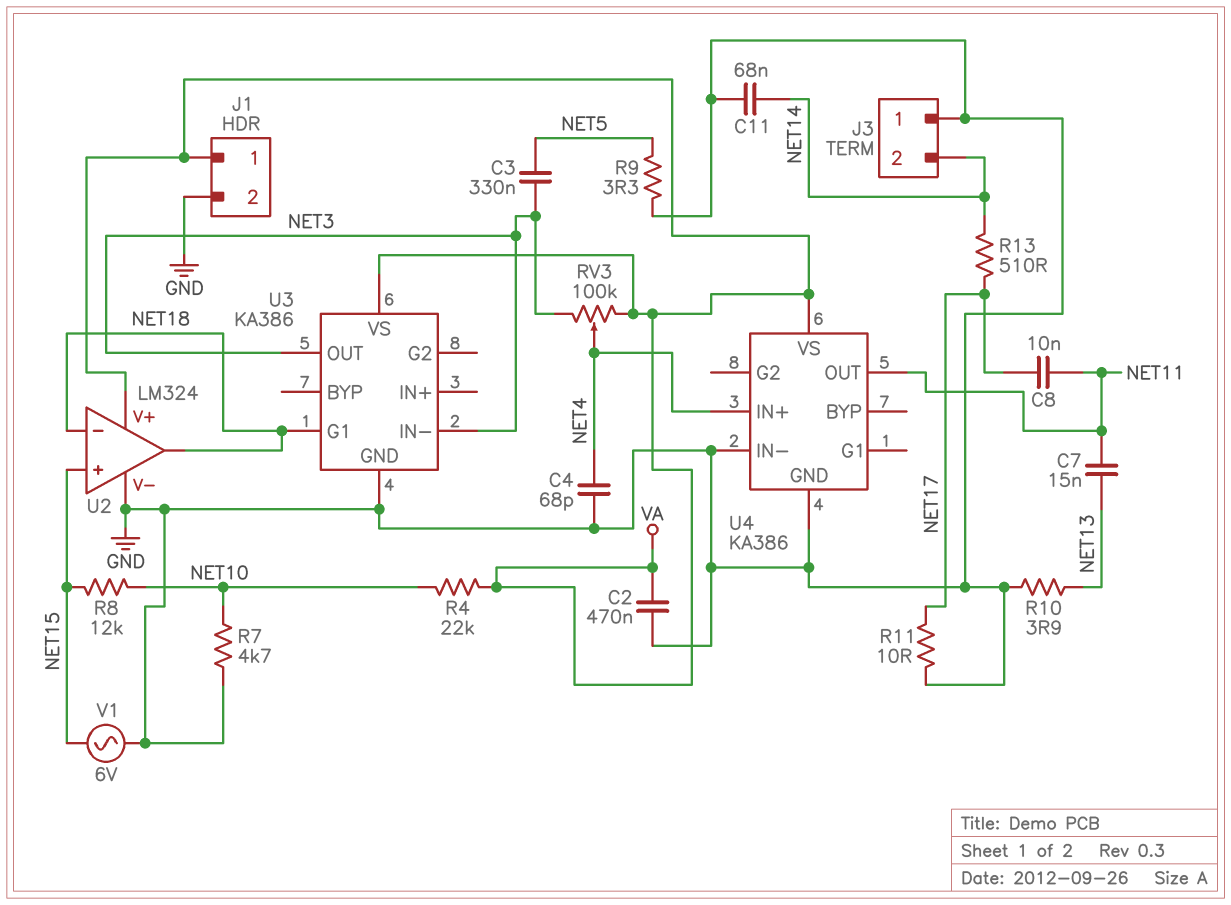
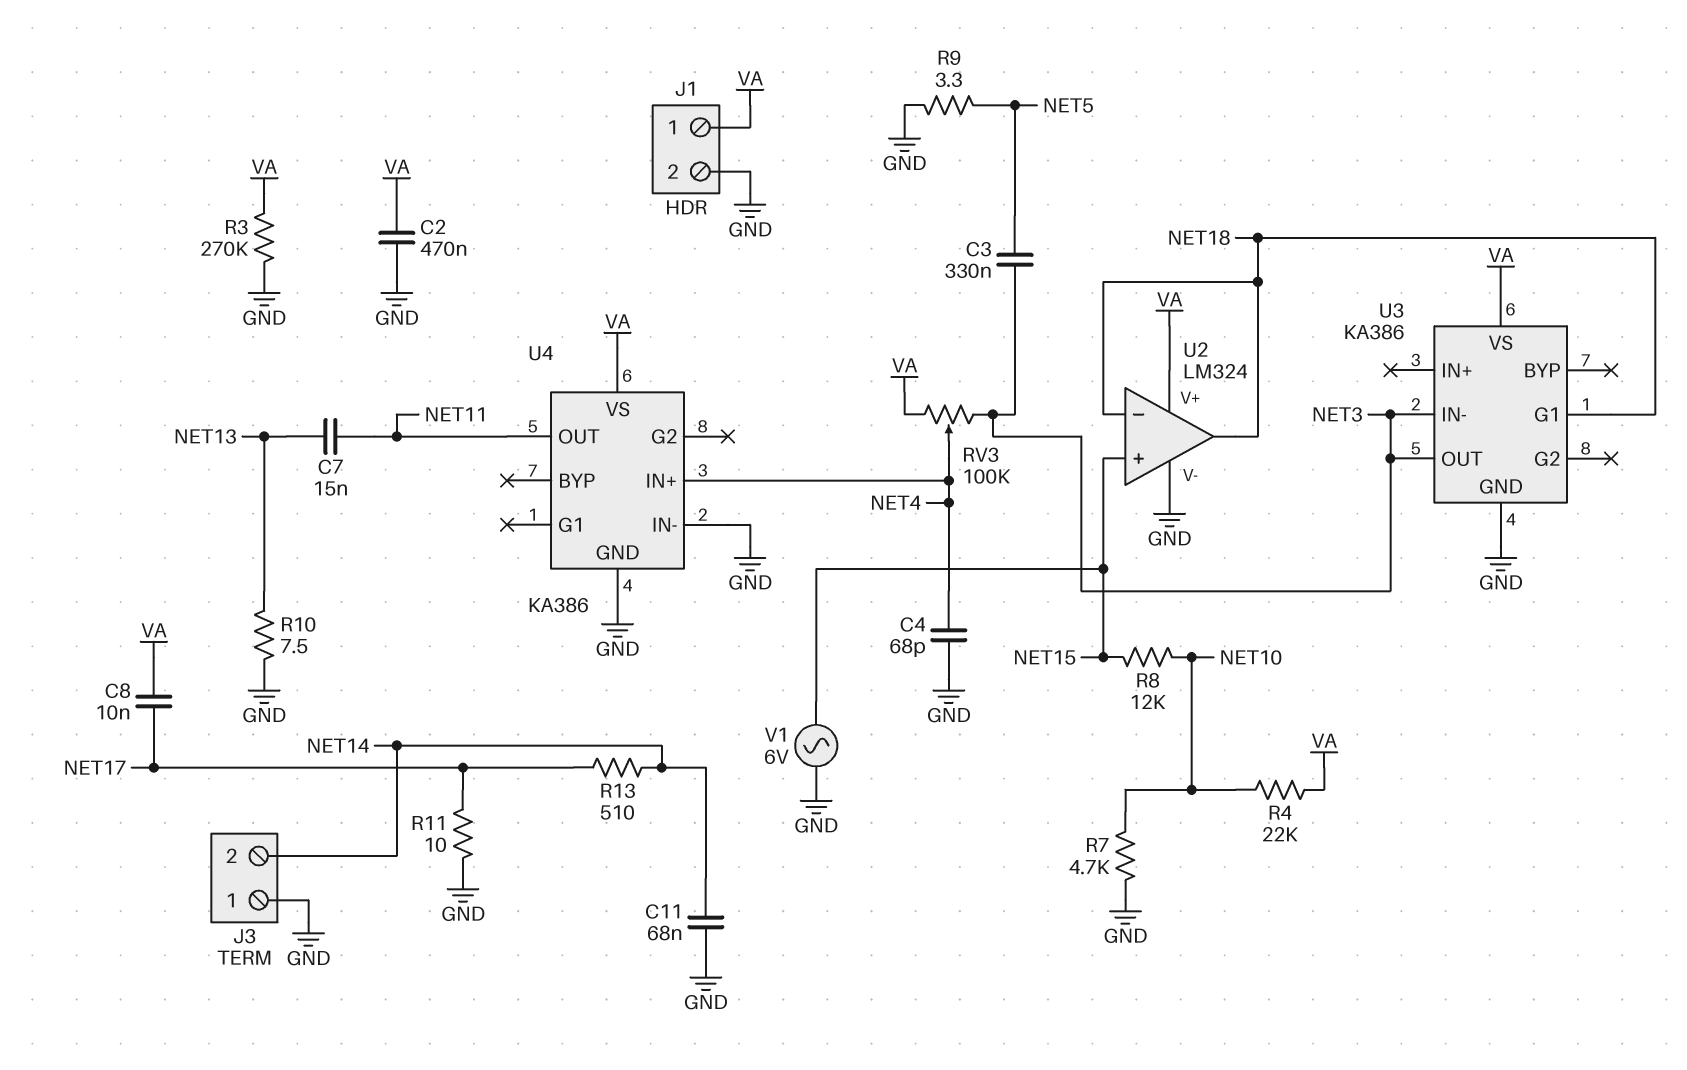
C8: 10nF (NET11, NET17) -> 10nF (NET17, VA)
R3: none -> 270k (GND, VA)
R10: 3.9 (GND, NET13) -> 7.5 (GND, NET13)

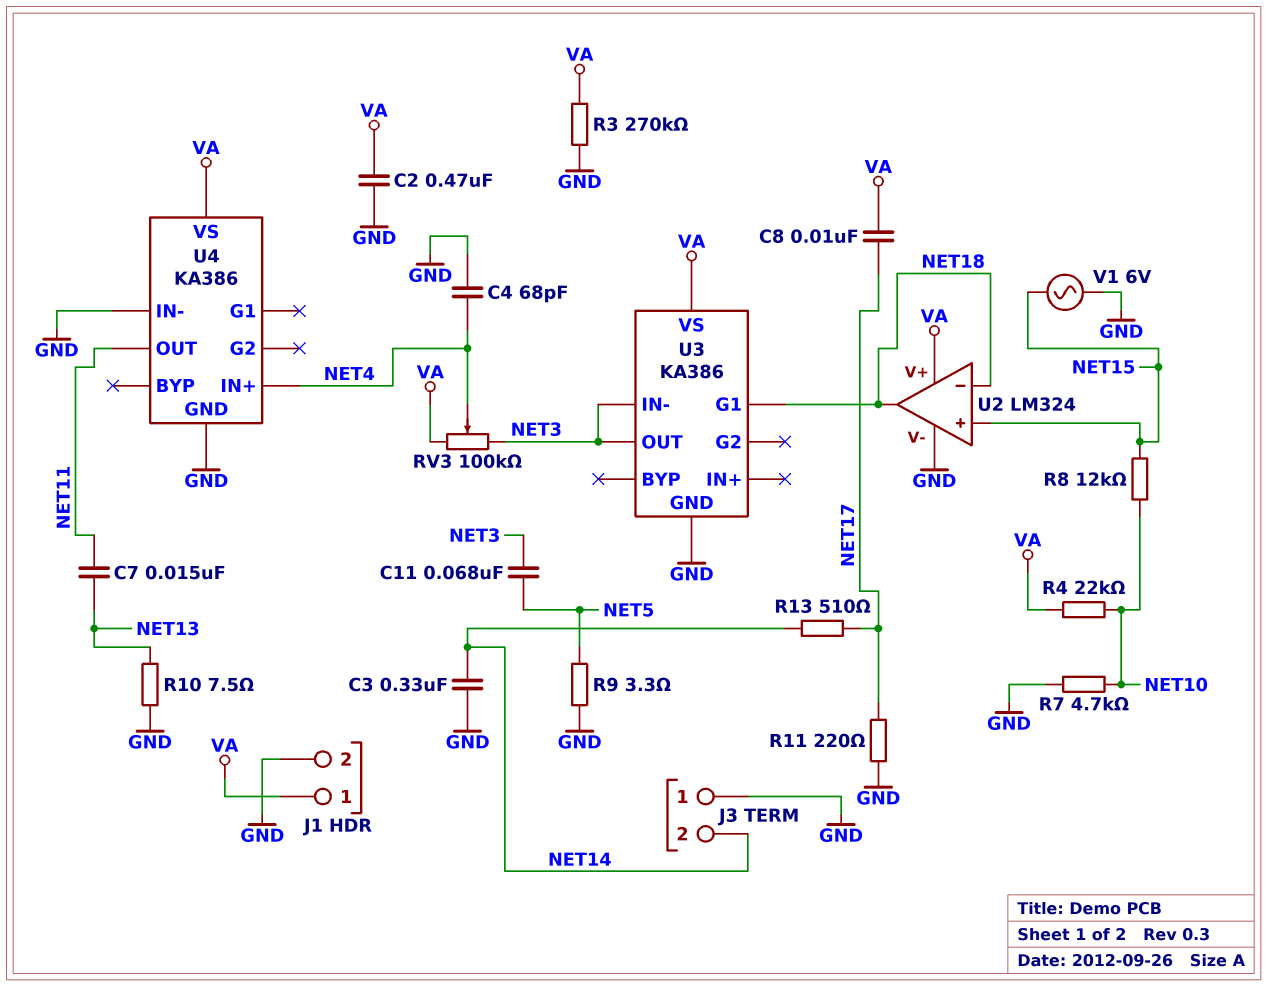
C3: 330nF (NET3, NET5) -> 330nF (GND, NET14)
C11: 68nF (GND, NET14) -> 68nF (NET3, NET5)
R11: 10 (GND, NET17) -> 220 (GND, NET17)

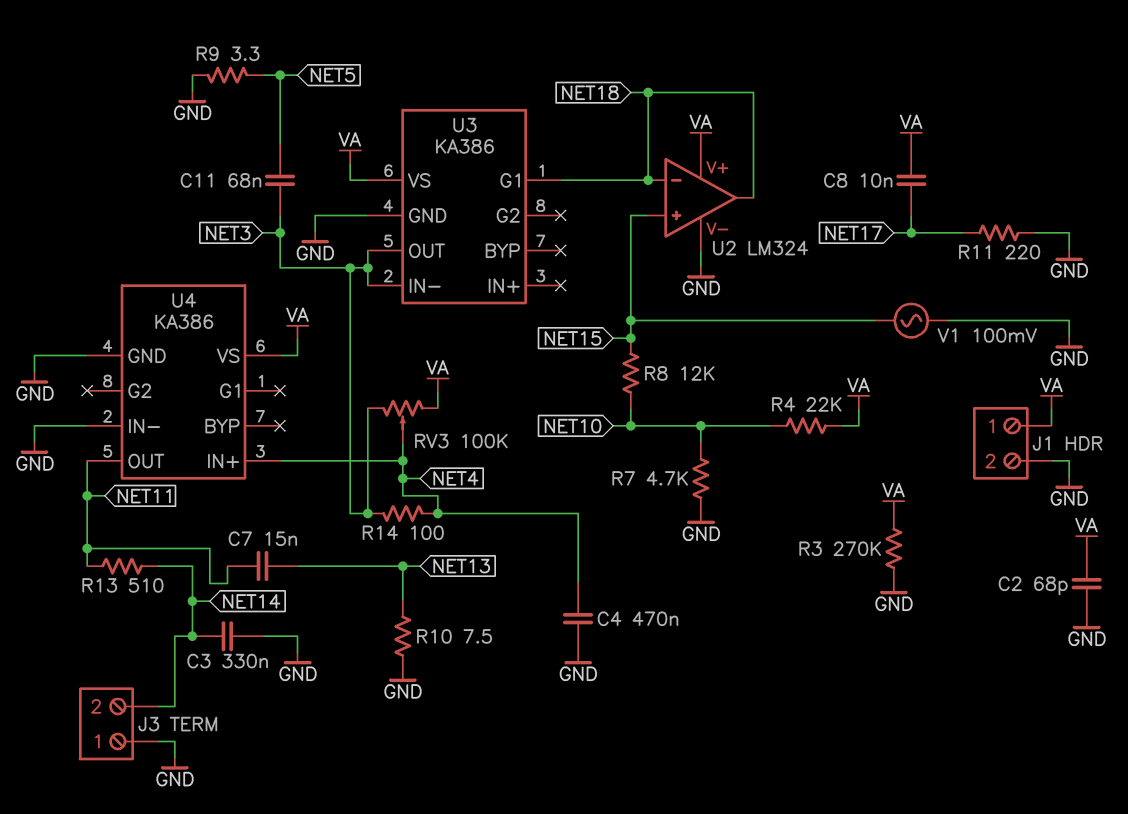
C2: 470nF (GND, VA) -> 68pF (GND, VA)
C4: 68pF (GND, NET4) -> 470nF (GND, NET4)
R13: 510 (NET14, NET17) -> 510 (NET11, NET14)
R14: none -> 100 (NET3, NET4)
V1: AC 6V (GND, NET15) -> AC 100mV (GND, NET15)

